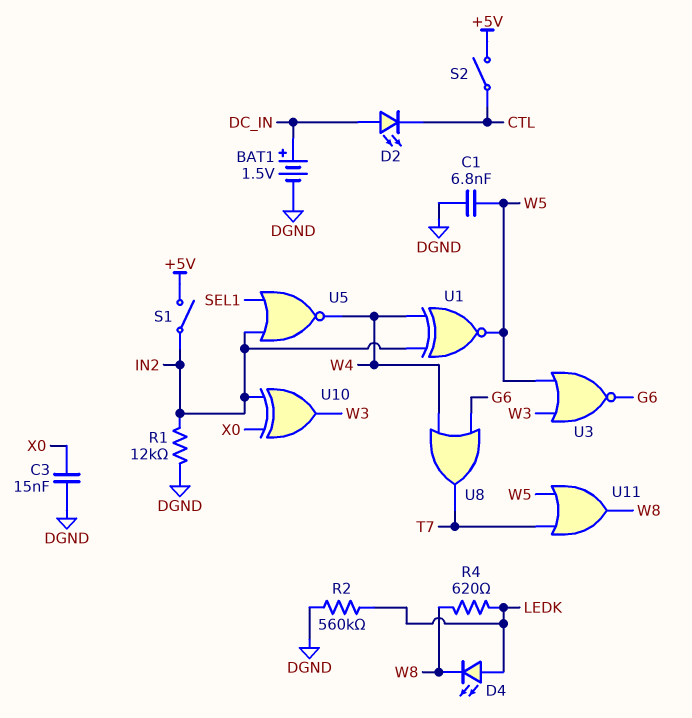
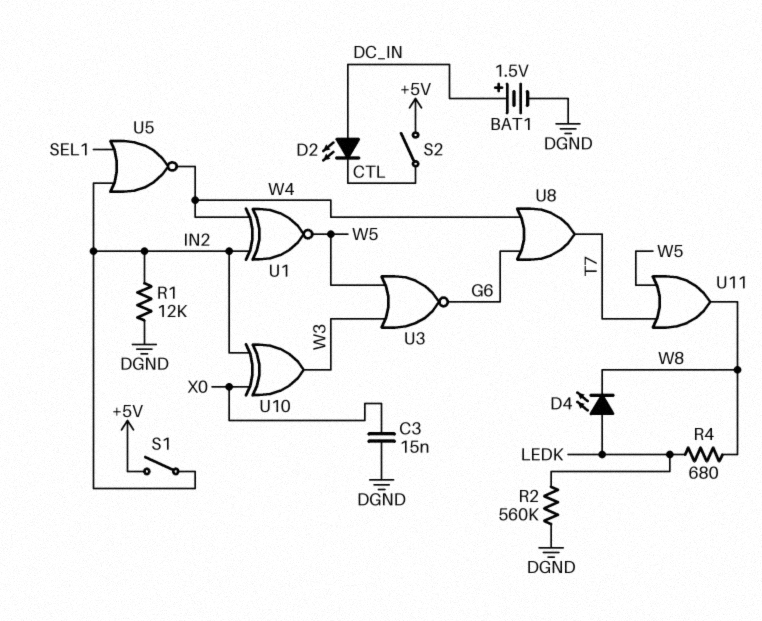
C1: 6.8nF (DGND, W5) -> none
R4: 620 (LEDK, W8) -> 680 (LEDK, W8)

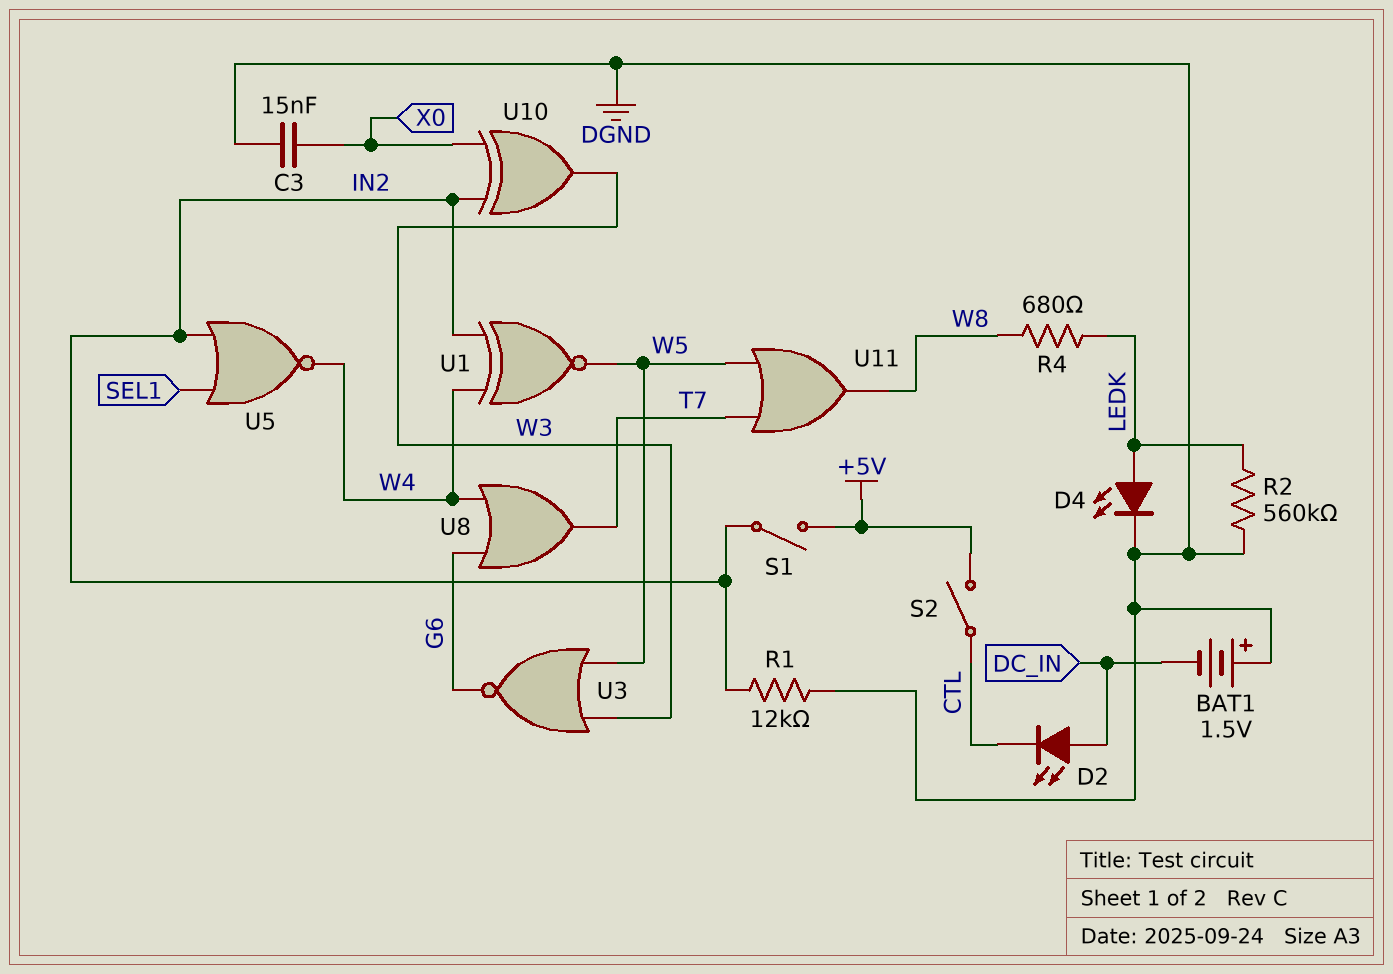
BAT1: 1.5V (plus DC_IN, minus DGND) -> 1.5V (plus DGND, minus DC_IN)
D4: LED (A LEDK, K W8) -> LED (A LEDK, K DGND)

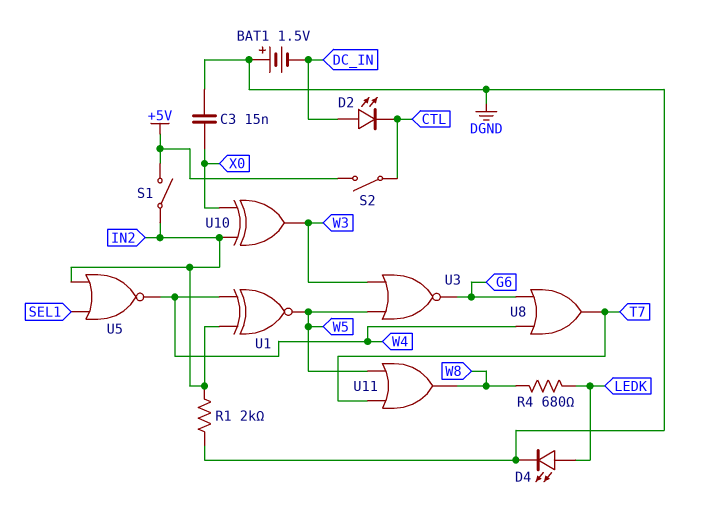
R1: 12k (DGND, IN2) -> 2k (DGND, IN2)
R2: 560k (DGND, LEDK) -> none

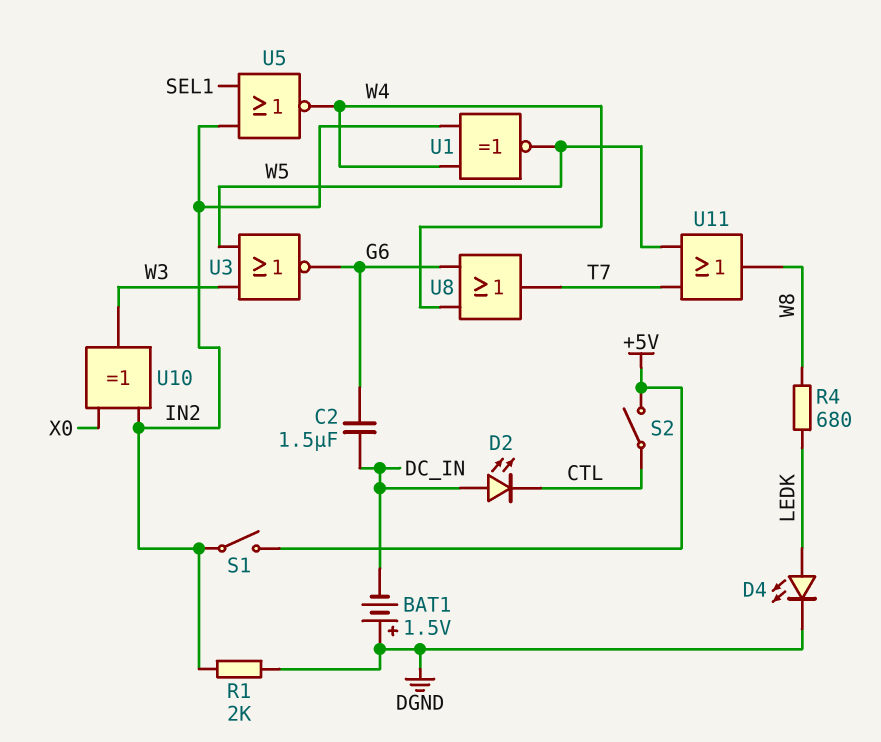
C2: none -> 1.5uF (DC_IN, G6)
C3: 15nF (DGND, X0) -> none

